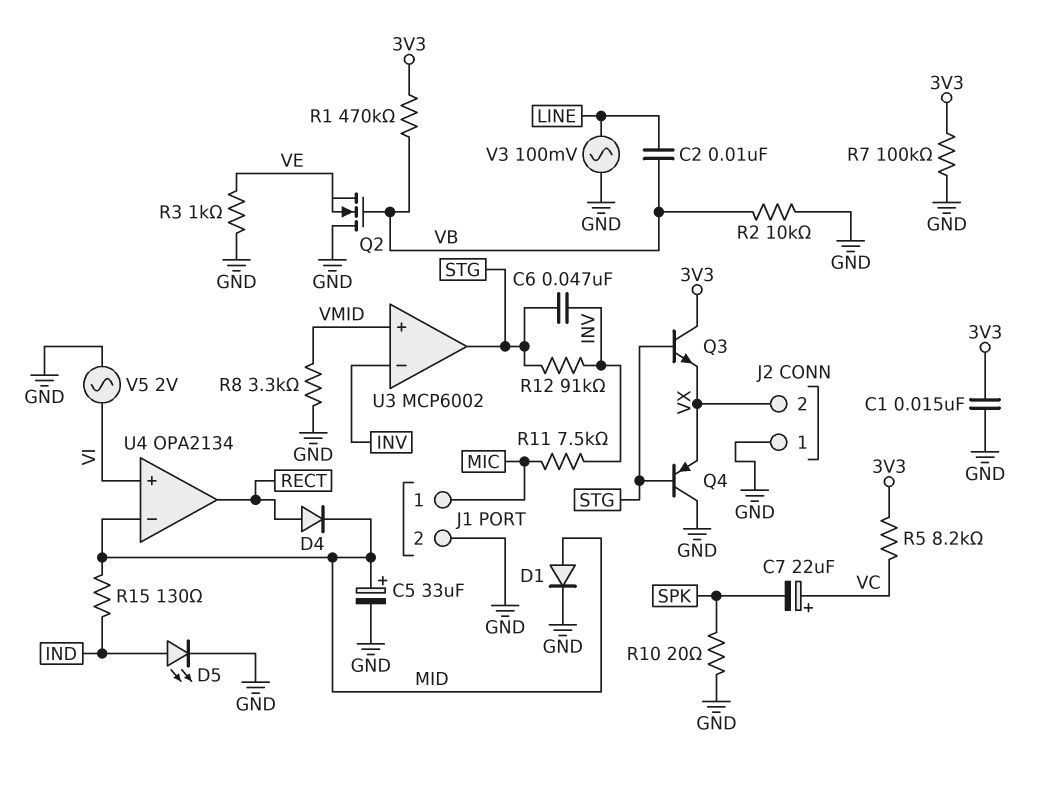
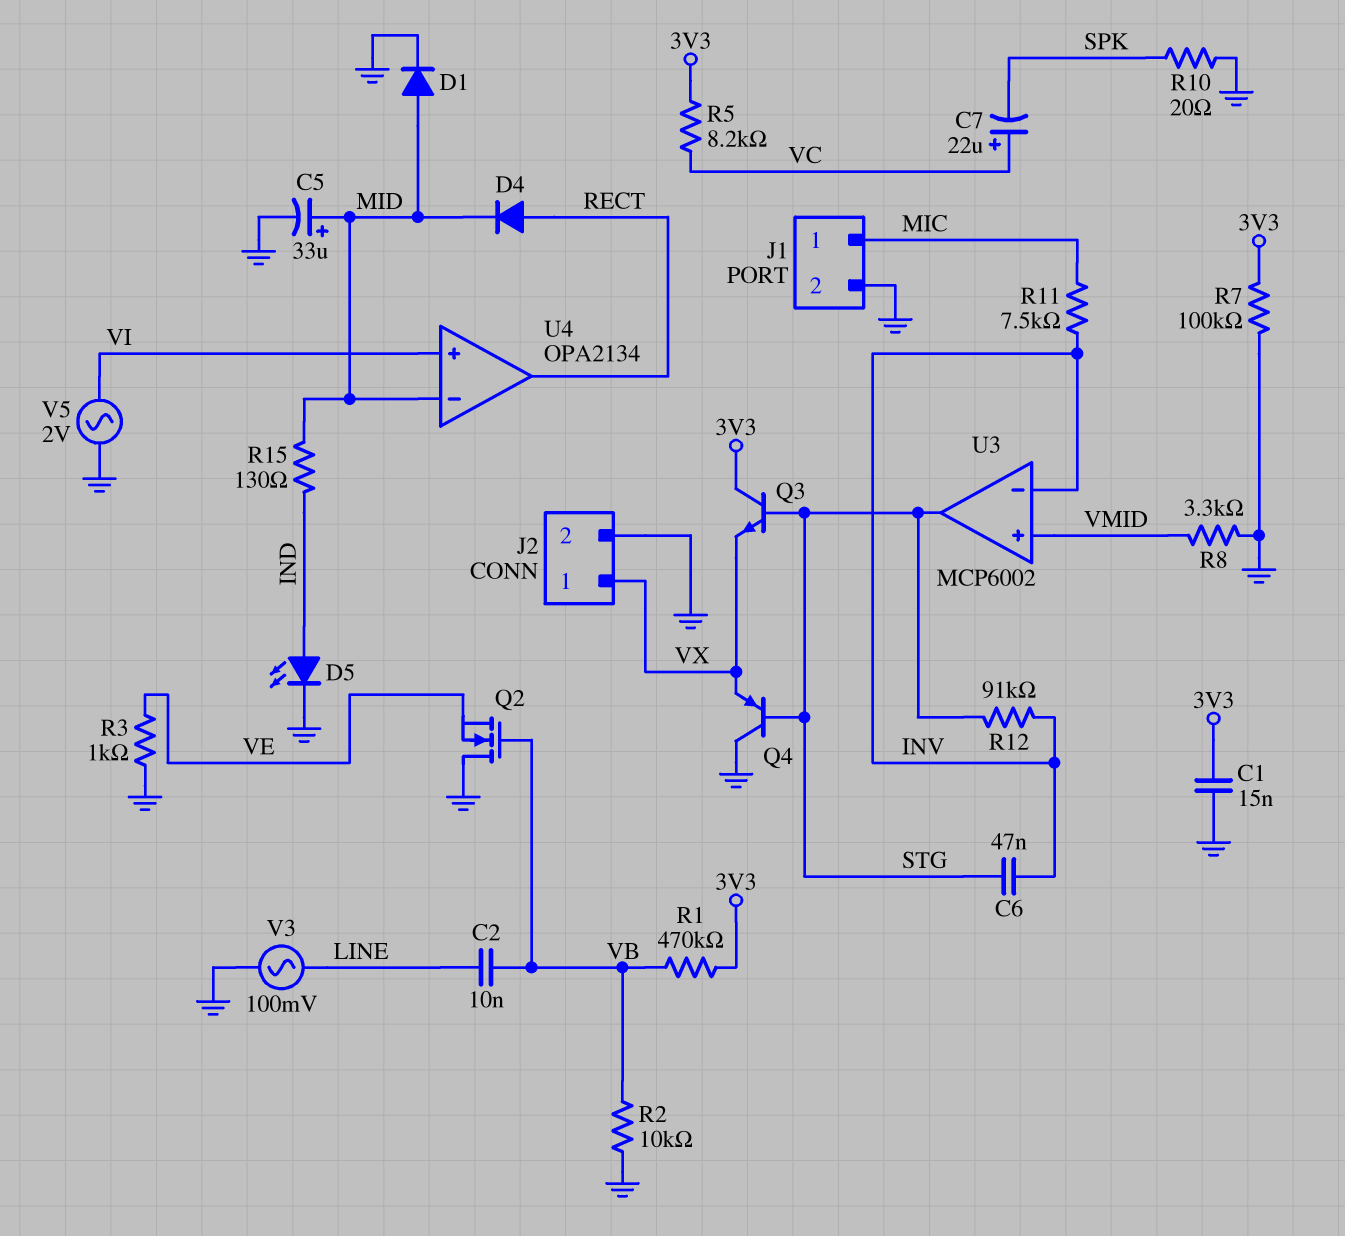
J2 pin 1: GND -> VX
J2 pin 2: VX -> GND

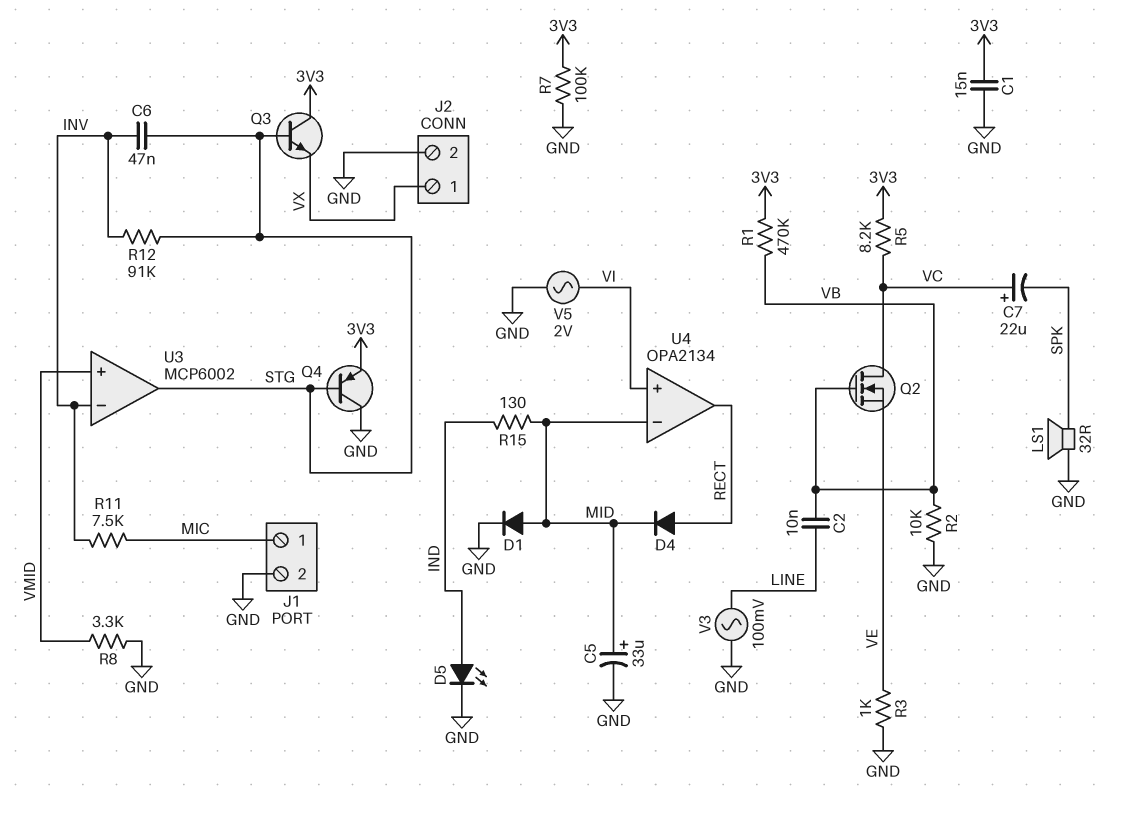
LS1: none -> speaker 32R (GND, SPK)
Q2: NMOS (G VB, D GND, S VE) -> NMOS (G VB, D VC, S VE)
Q4: PNP (B STG, C GND, E VX) -> PNP (B STG, C GND, E 3V3)
R10: 20 (GND, SPK) -> none

